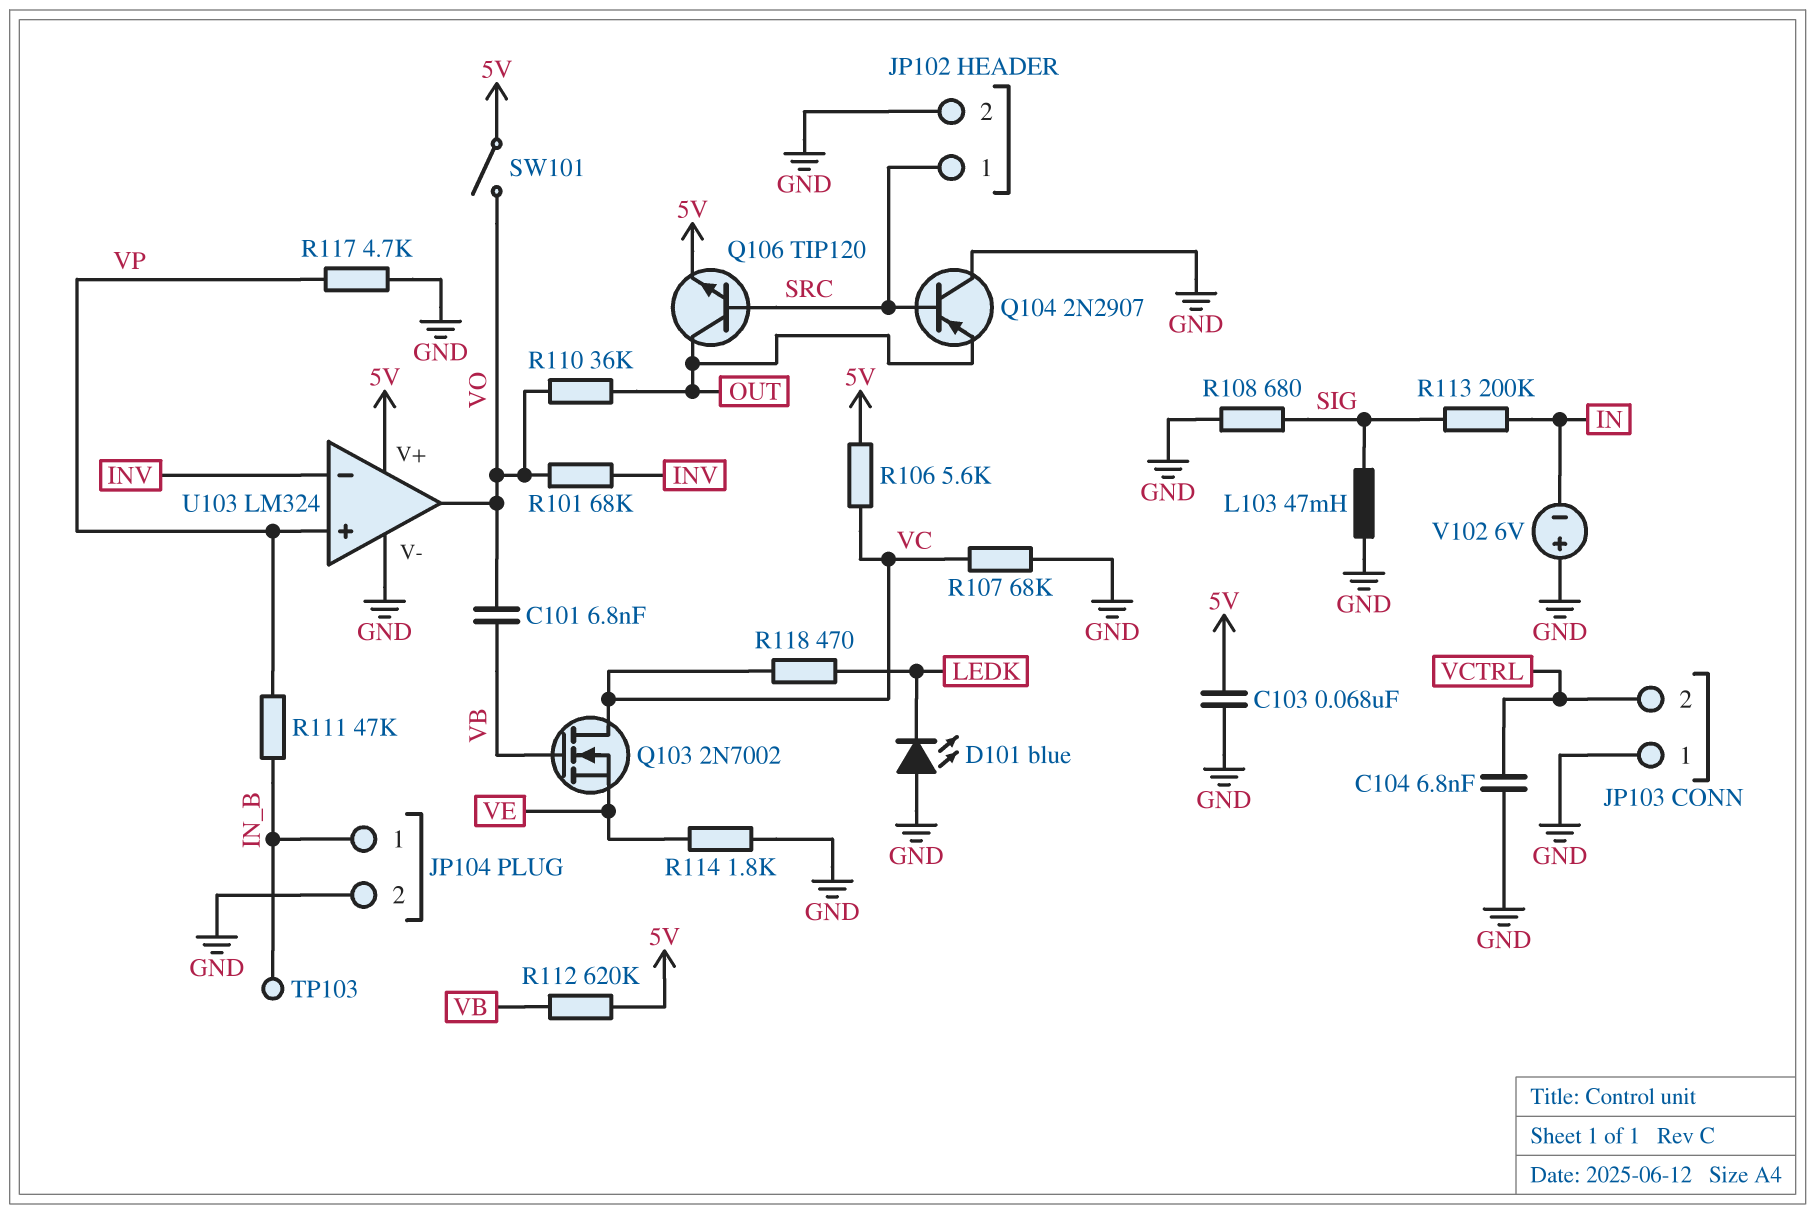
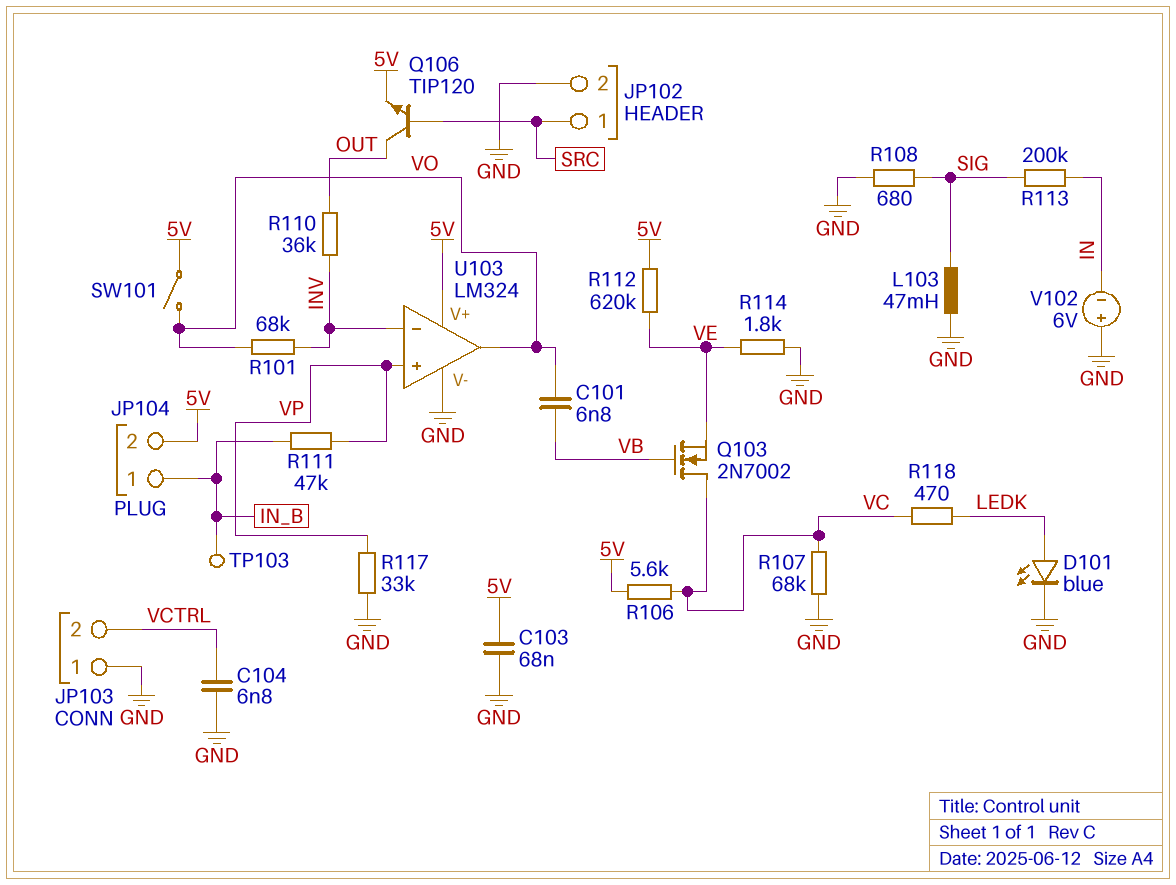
D101: LED blue (A GND, K LEDK) -> LED blue (A LEDK, K GND)
JP104 pin 2: GND -> 5V
Q104: PNP 2N2907 (B SRC, C GND, E OUT) -> none
R110: 36k (OUT, VO) -> 36k (INV, OUT)
R112: 620k (5V, VB) -> 620k (5V, VE)
R117: 4.7k (GND, VP) -> 33k (GND, VP)

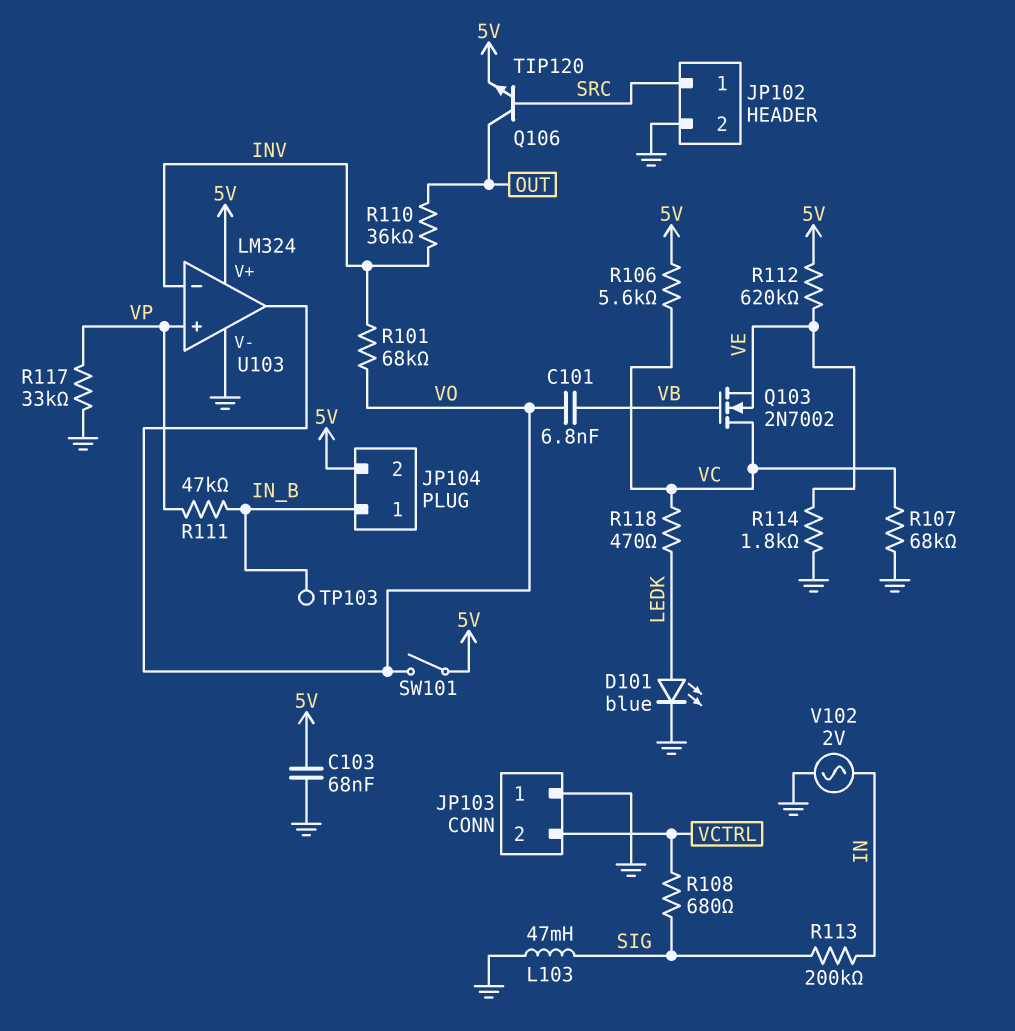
C104: 6.8nF (GND, VCTRL) -> none
R108: 680 (GND, SIG) -> 680 (SIG, VCTRL)
V102: 6V (plus GND, minus IN) -> AC 2V (GND, IN)

